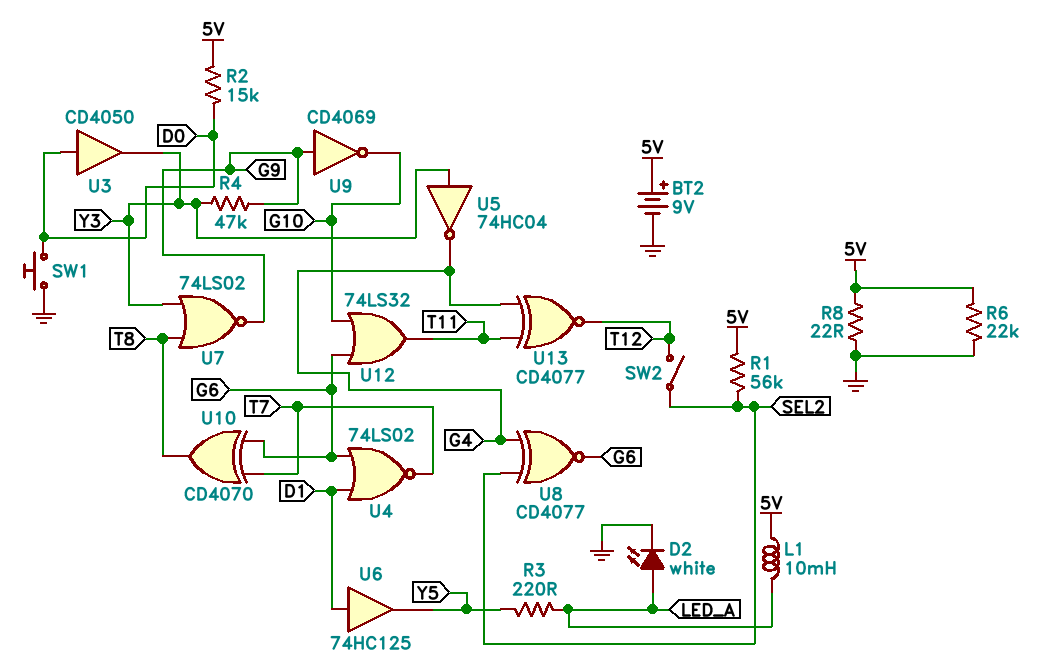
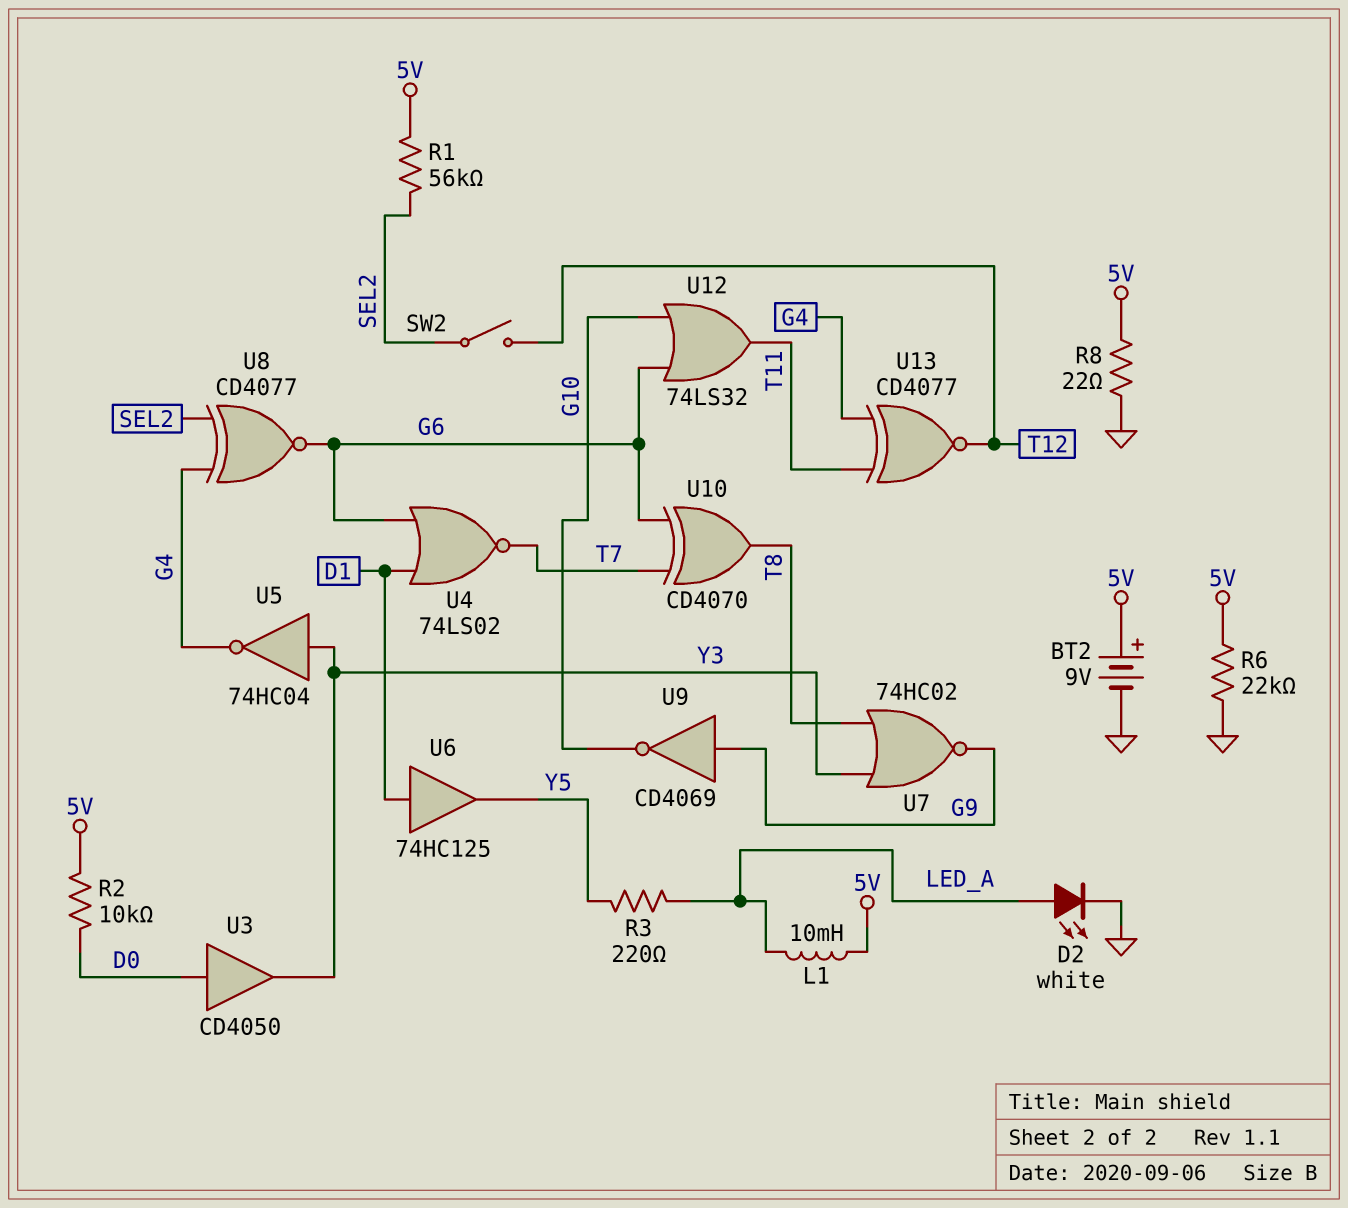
R2: 15k (5V, D0) -> 10k (5V, D0)
R4: 47k (G9, Y3) -> none
SW1: button (D0, GND) -> none
U7: NOR 74LS02 (in T8, in Y3, out G9) -> NOR 74HC02 (in T8, in Y3, out G9)

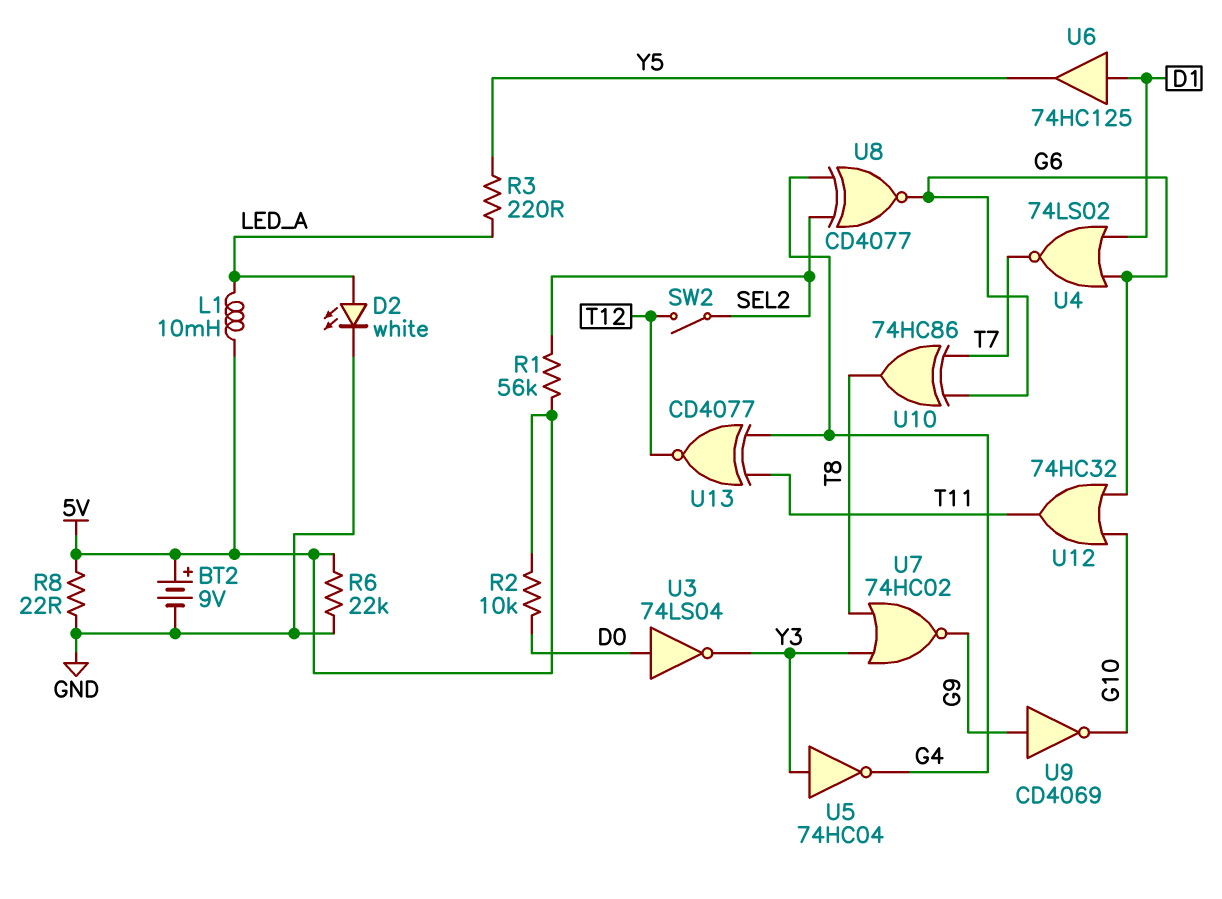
U3: buffer CD4050 (in D0, out Y3) -> NOT 74LS04 (in D0, out Y3)
U10: XOR CD4070 (in G6, in T7, out T8) -> XOR 74HC86 (in G6, in T7, out T8)
U12: OR 74LS32 (in G6, in G10, out T11) -> OR 74HC32 (in G6, in G10, out T11)

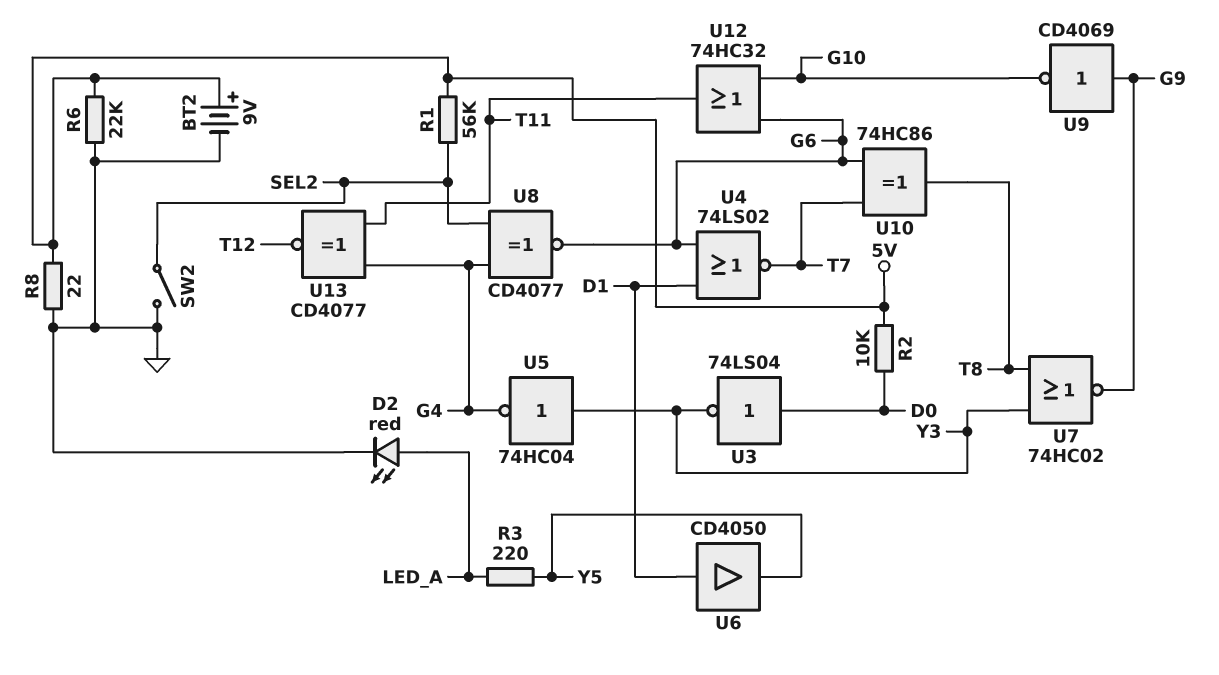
D2: LED white (A LED_A, K GND) -> LED red (A LED_A, K GND)
L1: 10mH (5V, LED_A) -> none
SW2: switch (SEL2, T12) -> switch (GND, SEL2)
U6: buffer 74HC125 (in D1, out Y5) -> buffer CD4050 (in D1, out Y5)

